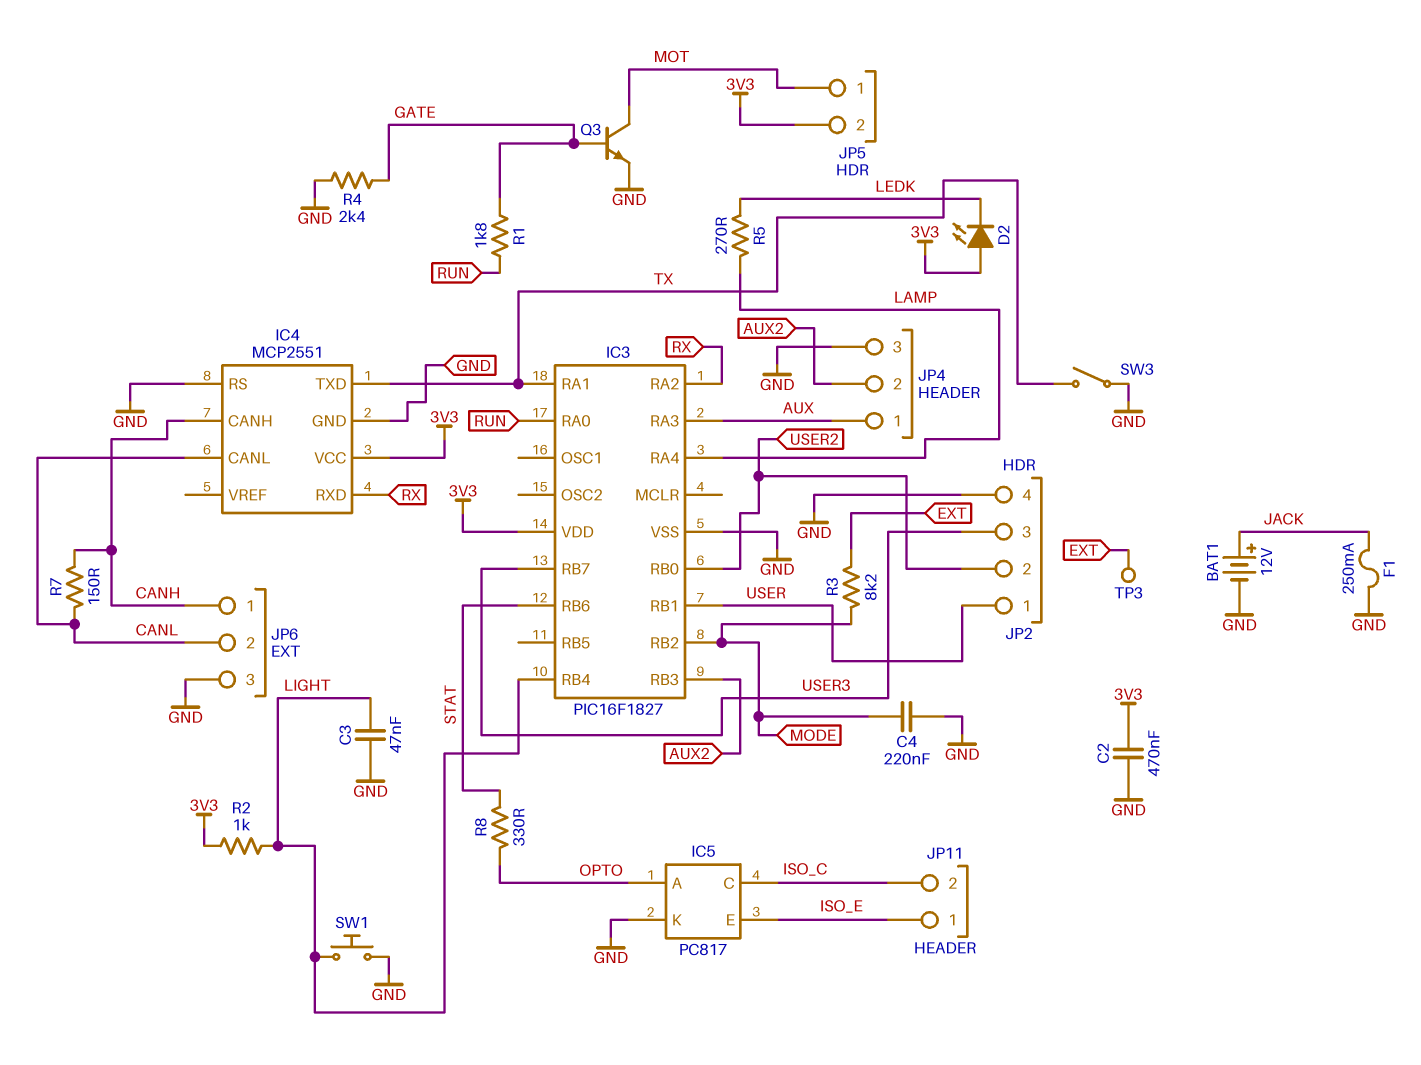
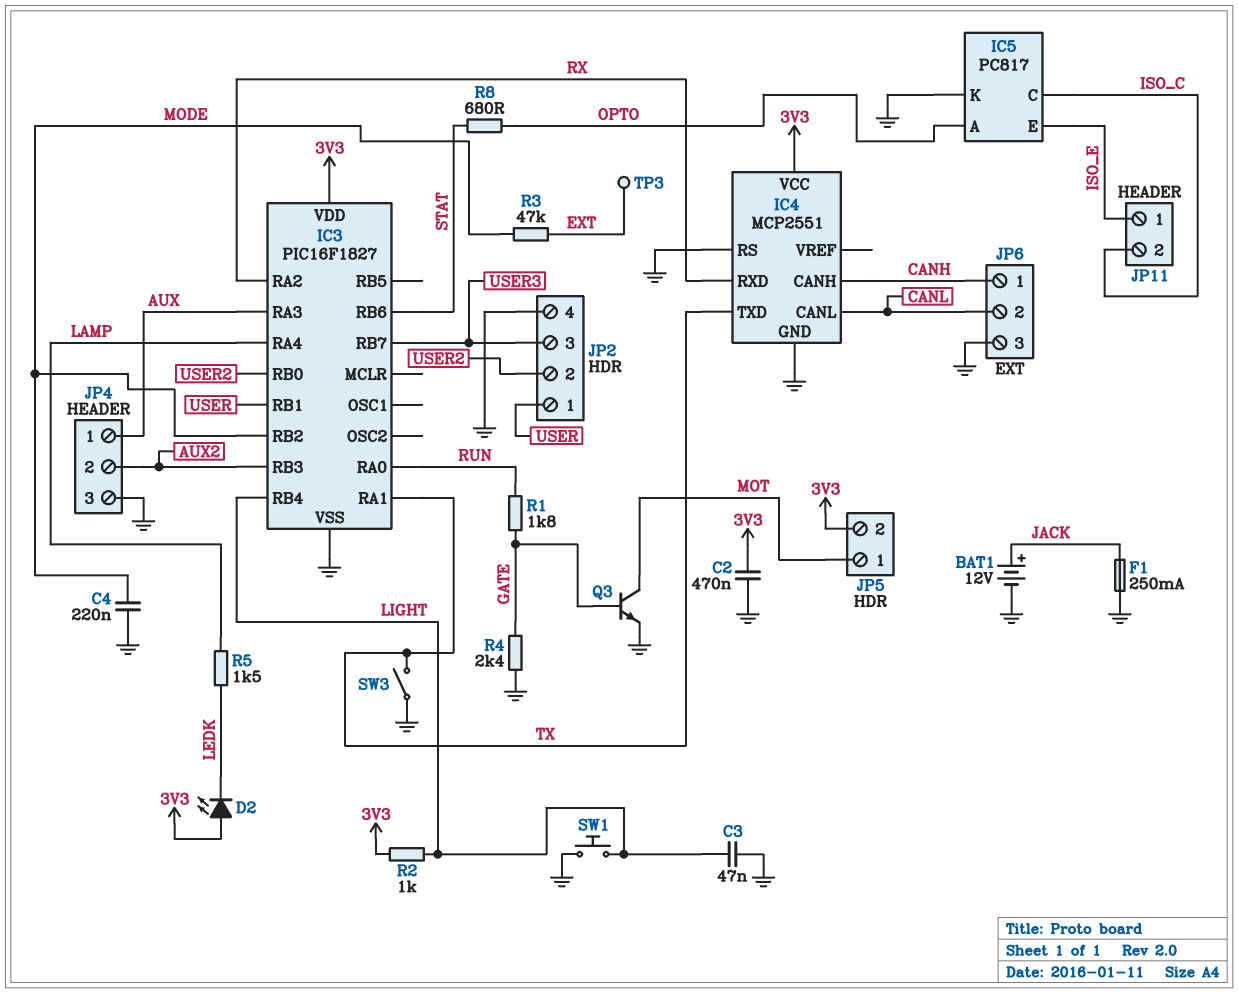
R3: 8.2k (EXT, MODE) -> 47k (EXT, MODE)
R5: 270 (LAMP, LEDK) -> 1.5k (LAMP, LEDK)
R7: 150 (CANH, CANL) -> none
R8: 330 (OPTO, STAT) -> 680 (OPTO, STAT)

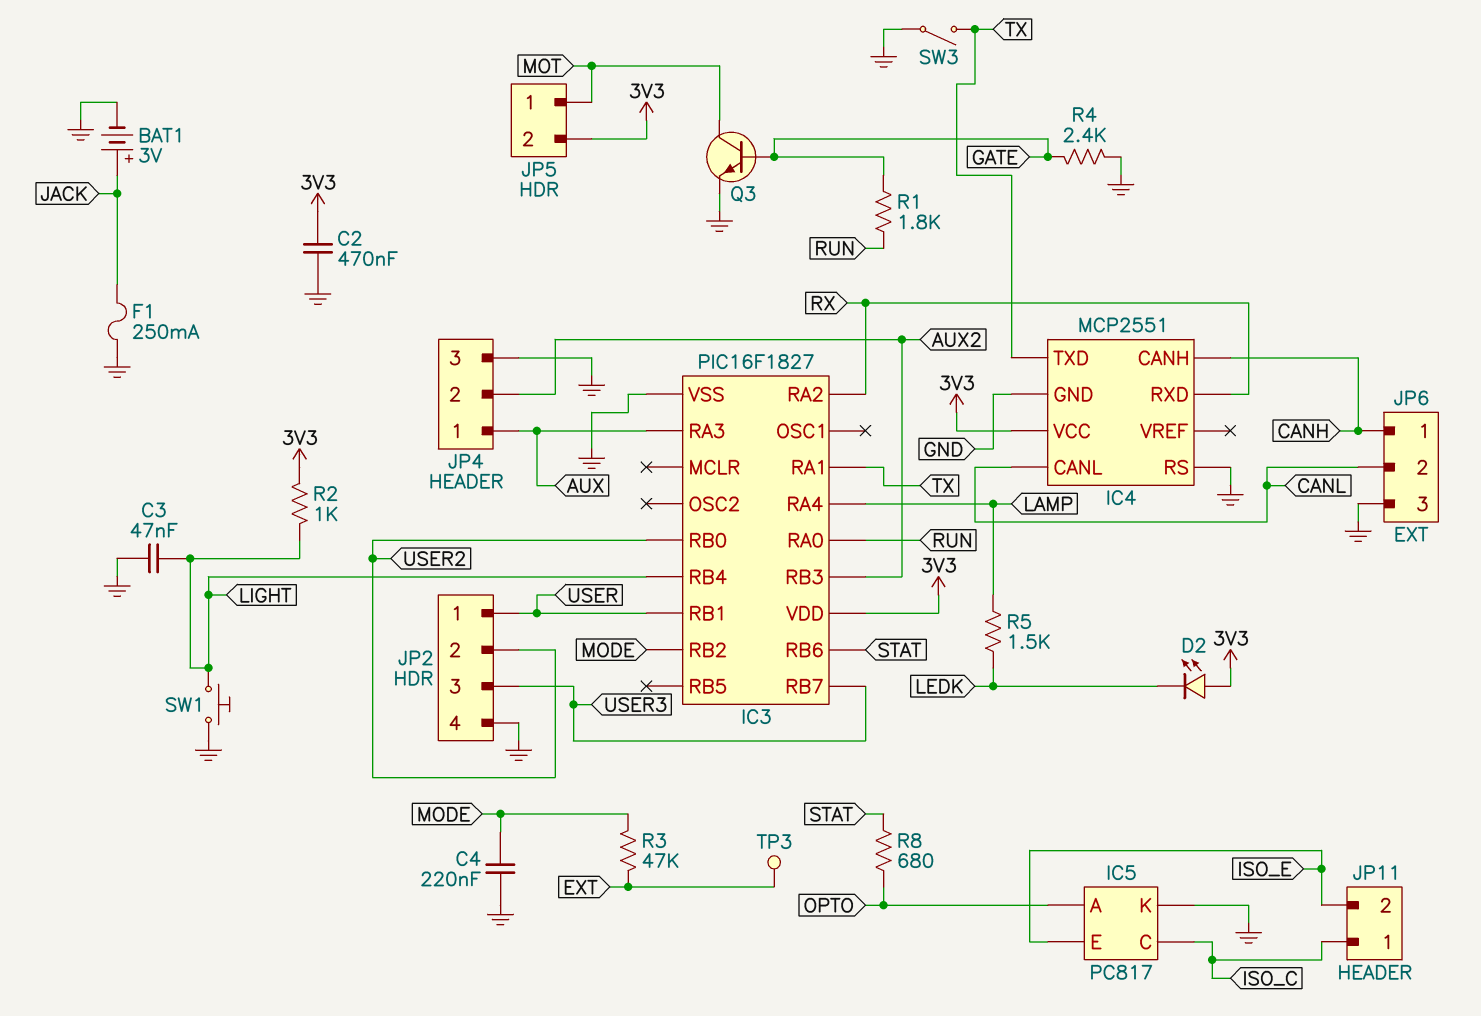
BAT1: 12V (plus JACK, minus GND) -> 3V (plus JACK, minus GND)
JP11 pin 1: ISO_E -> ISO_C
JP11 pin 2: ISO_C -> ISO_E

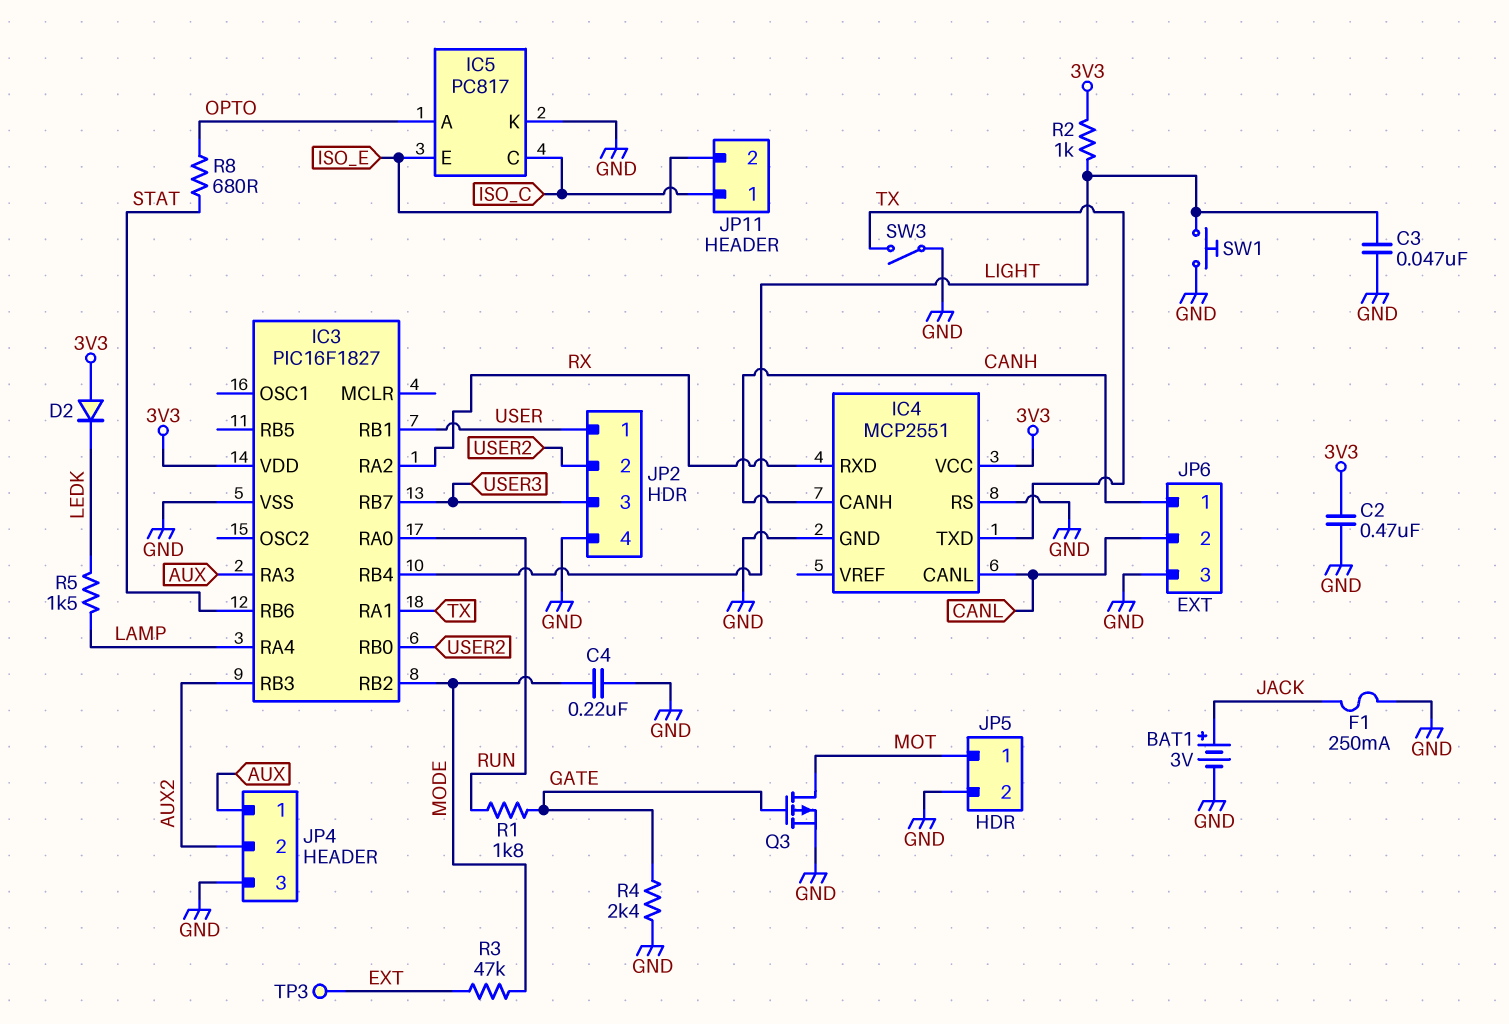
D2: LED (A 3V3, K LEDK) -> diode (A 3V3, K LEDK)
JP5 pin 2: 3V3 -> GND
Q3: NPN (B GATE, C MOT, E GND) -> PMOS (G GATE, D MOT, S GND)

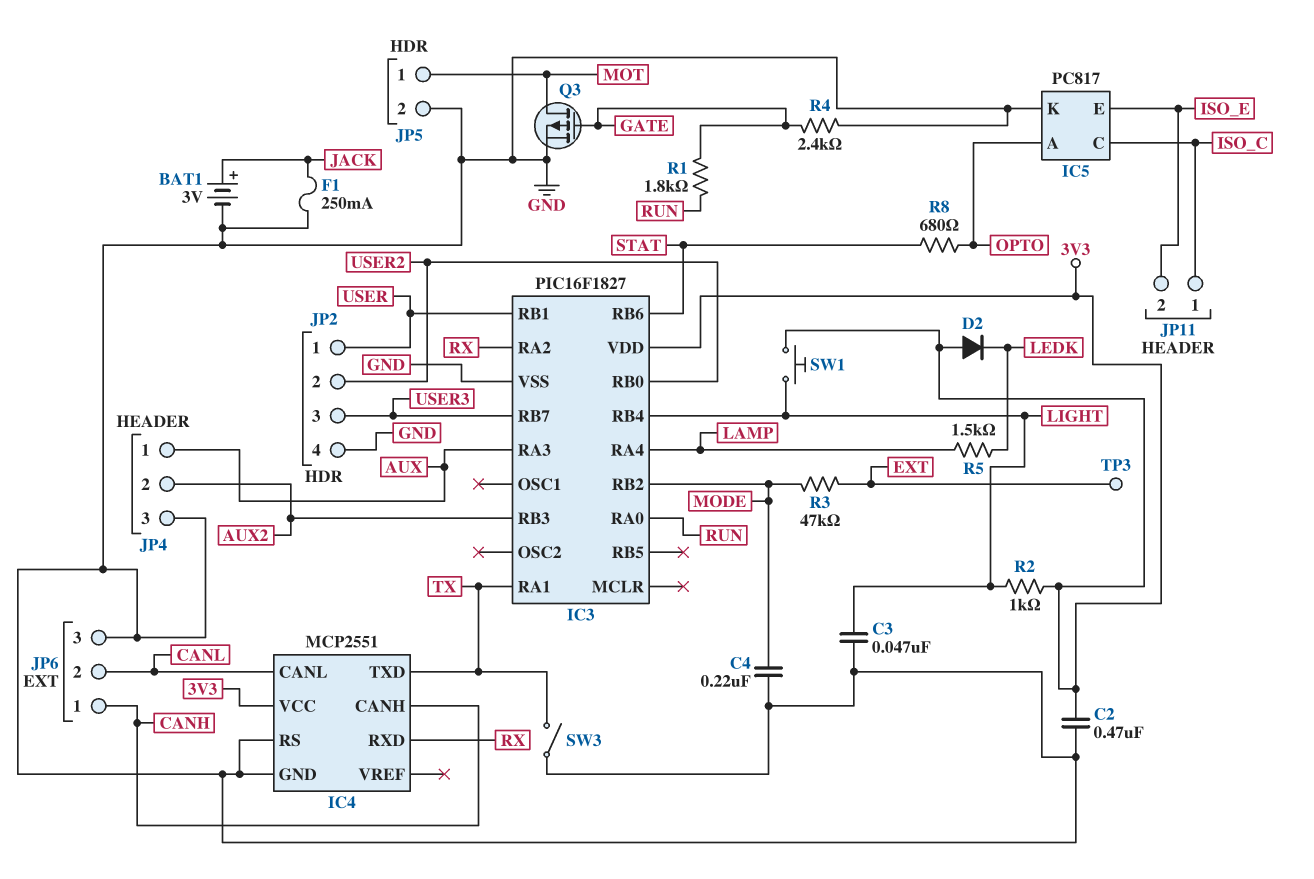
SW1: button (GND, LIGHT) -> button (3V3, LIGHT)

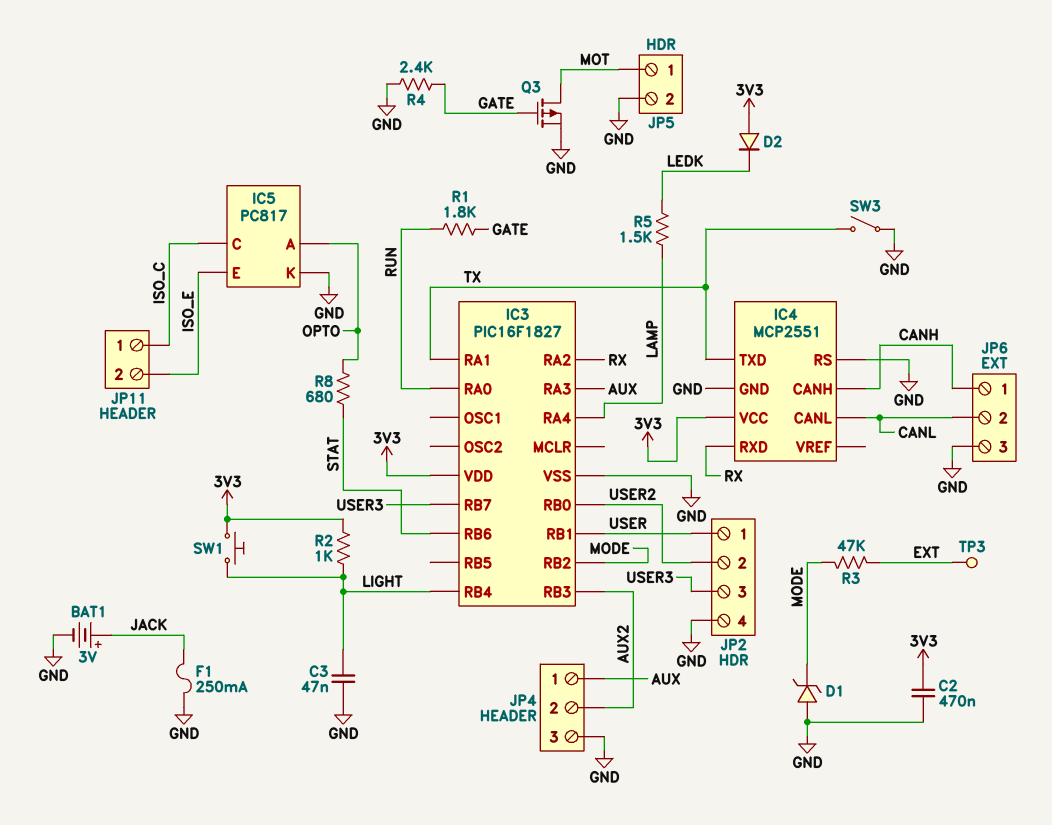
C4: 220nF (GND, MODE) -> none
D1: none -> zener (A GND, K MODE)

